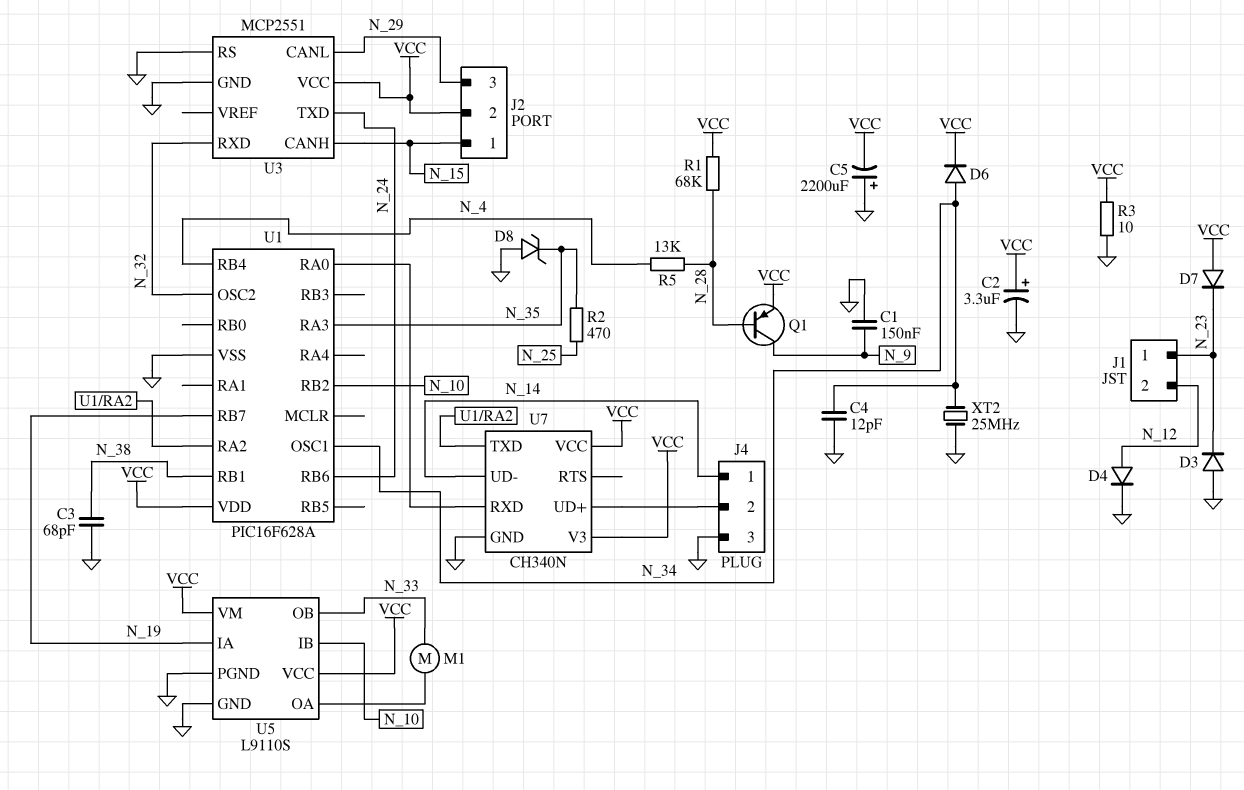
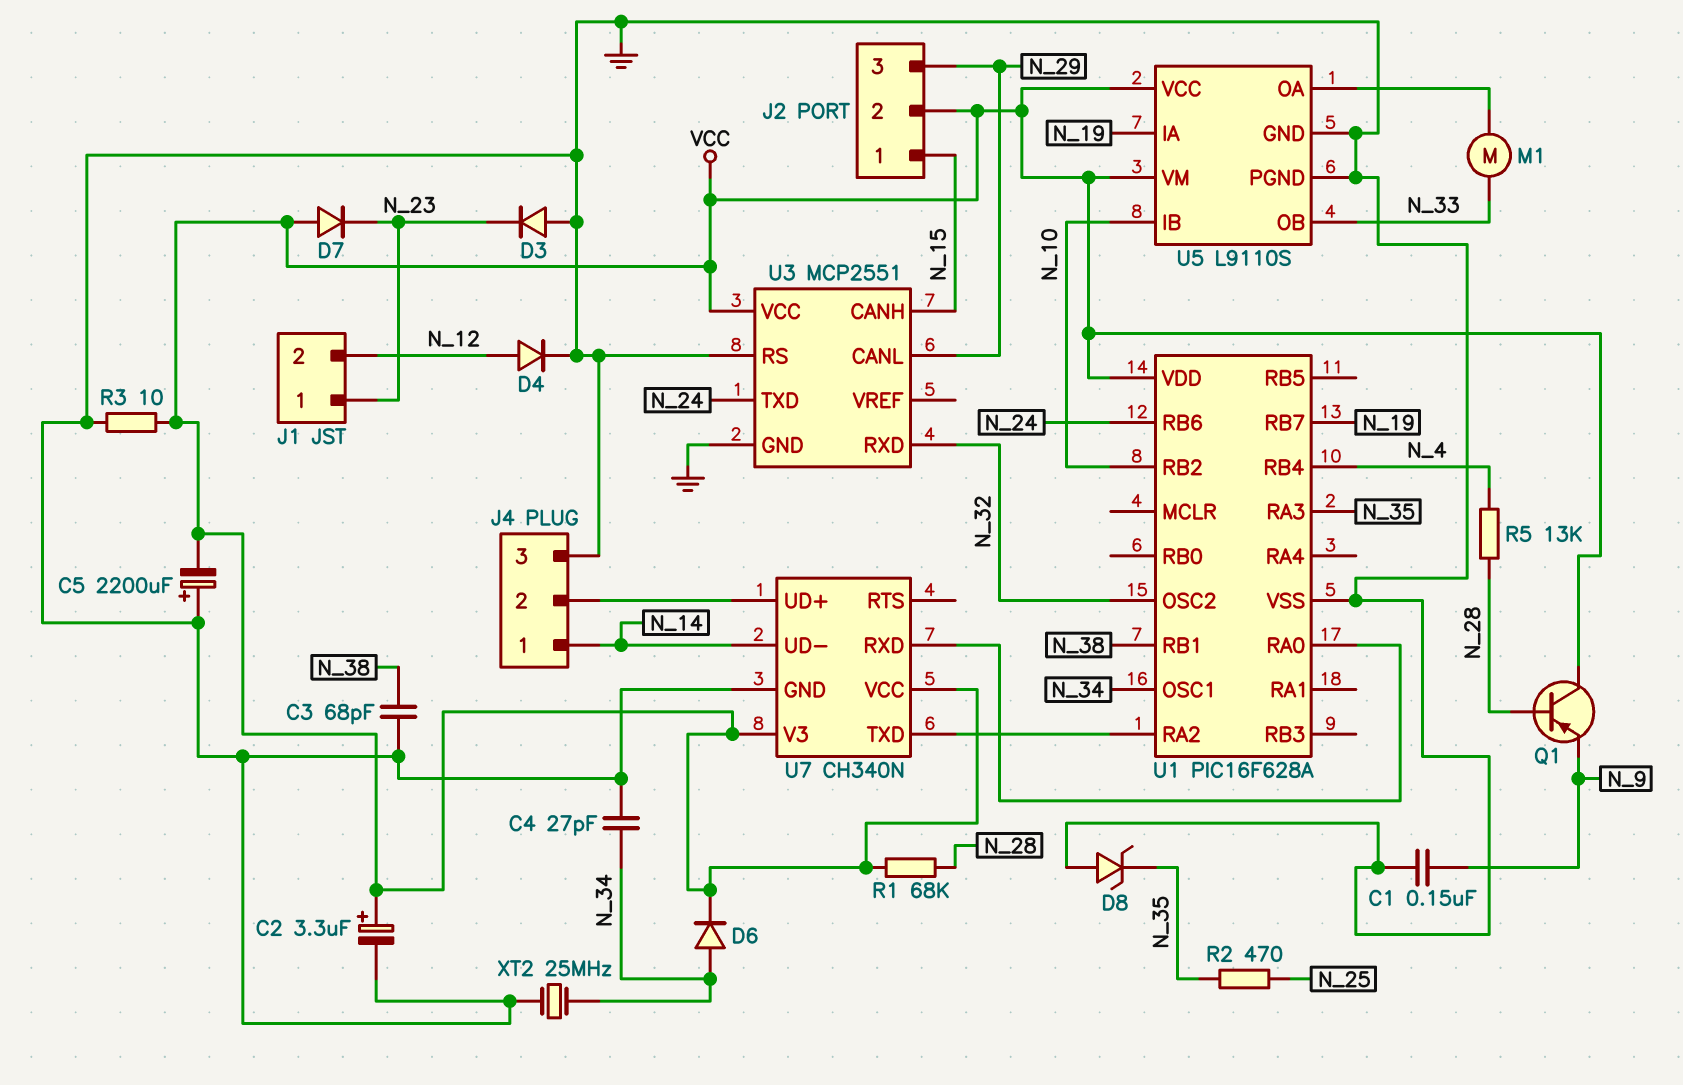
C4: 12pF (GND, N_34) -> 27pF (GND, N_34)
Q1: PNP (B N_28, C N_9, E VCC) -> PNP (B N_28, C VCC, E N_9)

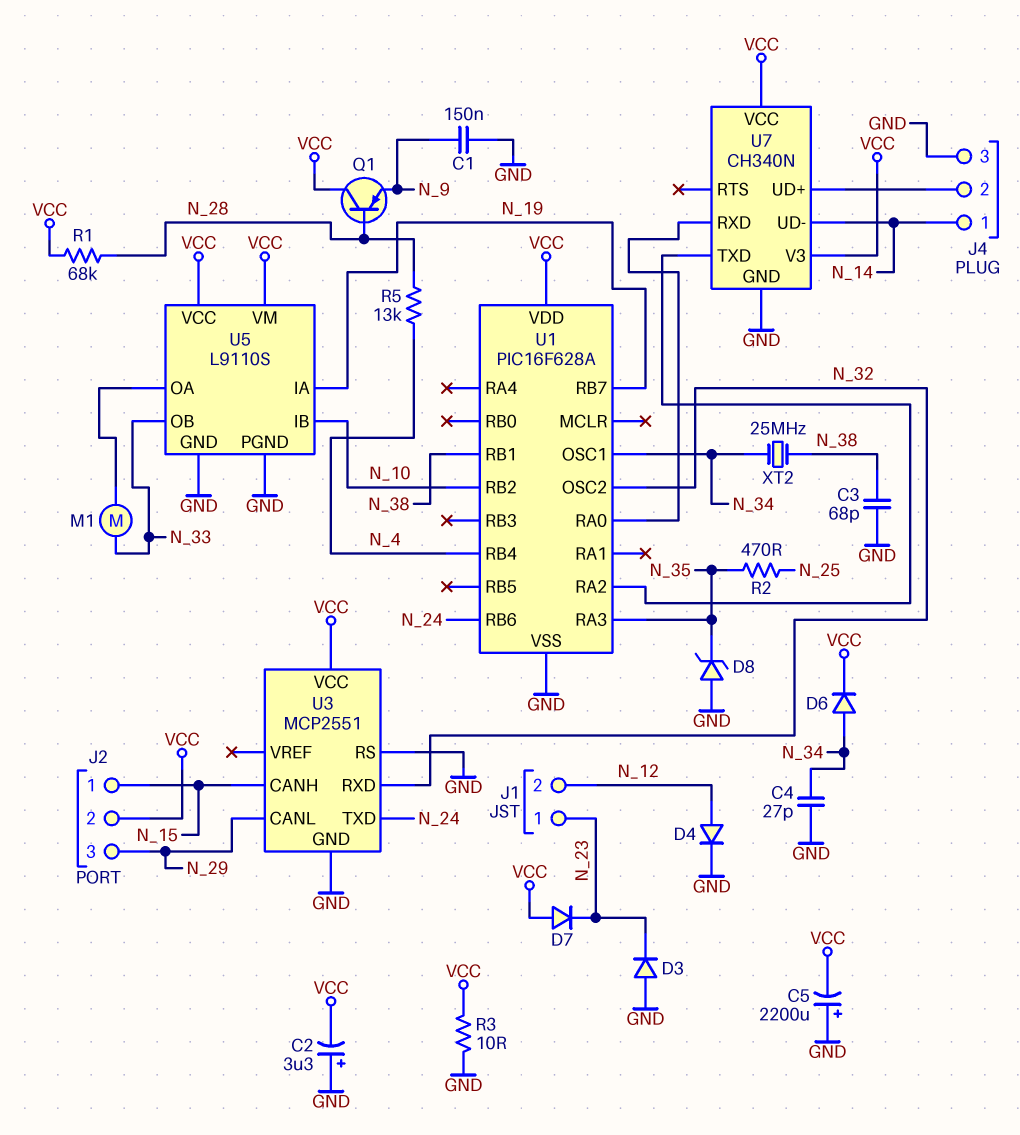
C2: 3.3uF (plus VCC, minus GND) -> 3.3uF (plus GND, minus VCC)
XT2: 25MHz (GND, N_34) -> 25MHz (N_34, N_38)

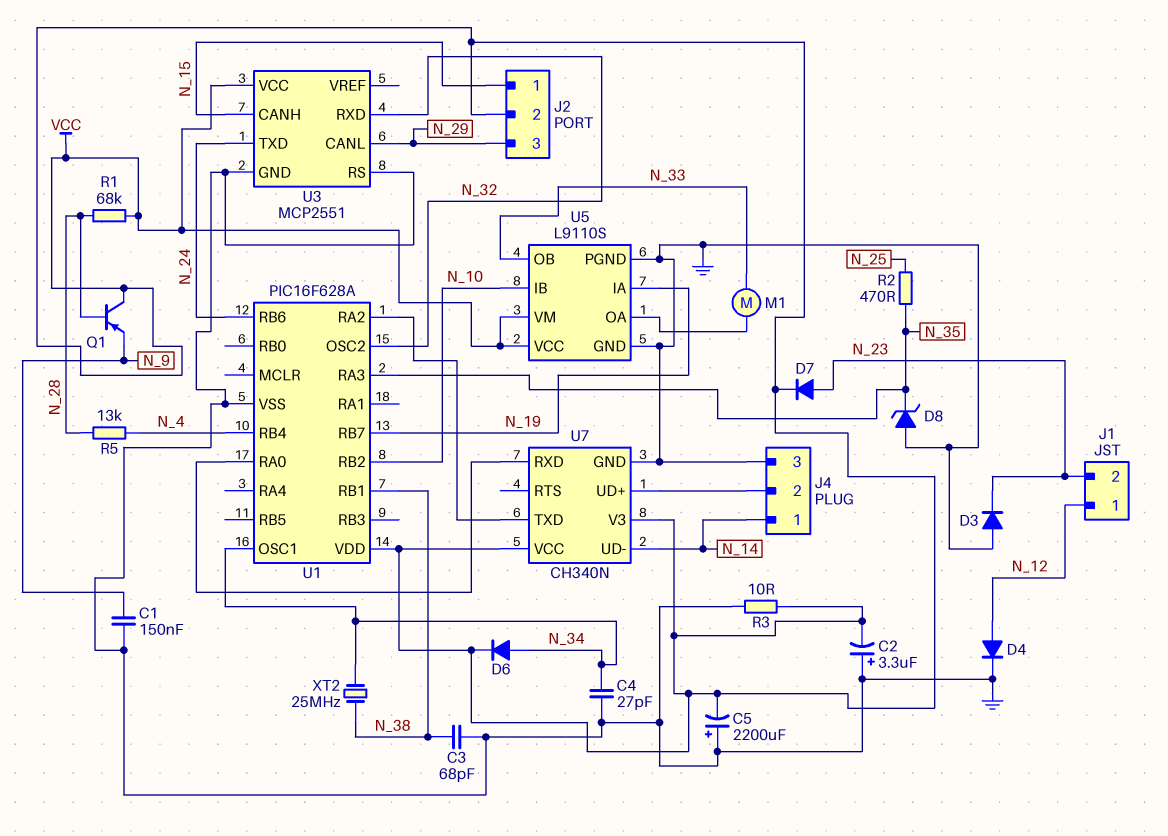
D7: diode (A VCC, K N_23) -> diode (A N_23, K VCC)
J1 pin 1: N_23 -> N_12
J1 pin 2: N_12 -> N_23

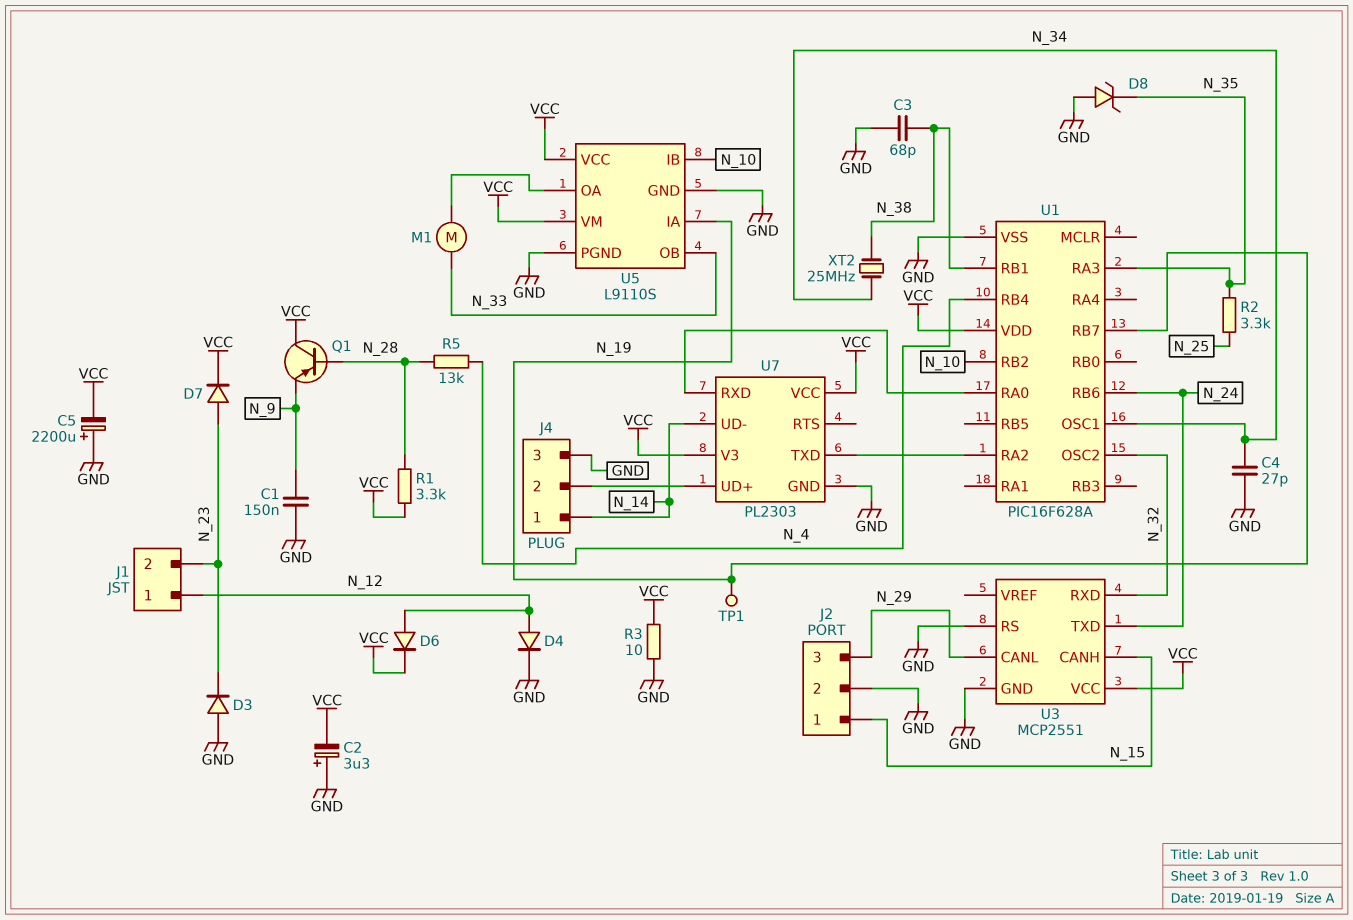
D6: diode (A N_34, K VCC) -> diode (A N_12, K VCC)
J2 pin 2: VCC -> GND
R1: 68k (N_28, VCC) -> 3.3k (N_28, VCC)
R2: 470 (N_25, N_35) -> 3.3k (N_25, N_35)
TP1: none -> test point (N_19)
U7: CH340N -> PL2303

